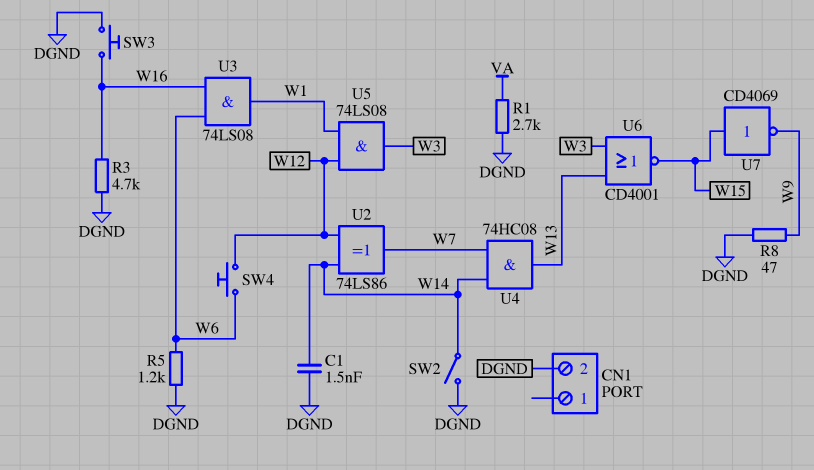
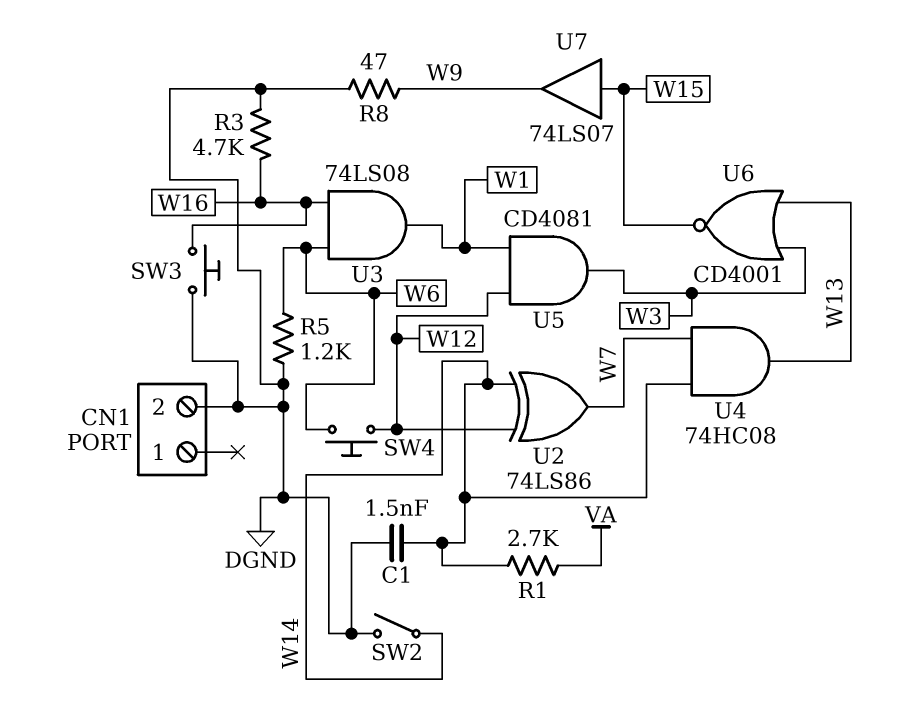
R1: 2.7k (DGND, VA) -> 2.7k (VA, W14)
U5: AND 74LS08 (in W1, in W12, out W3) -> AND CD4081 (in W1, in W12, out W3)
U7: NOT CD4069 (in W15, out W9) -> buffer 74LS07 (in W15, out W9)

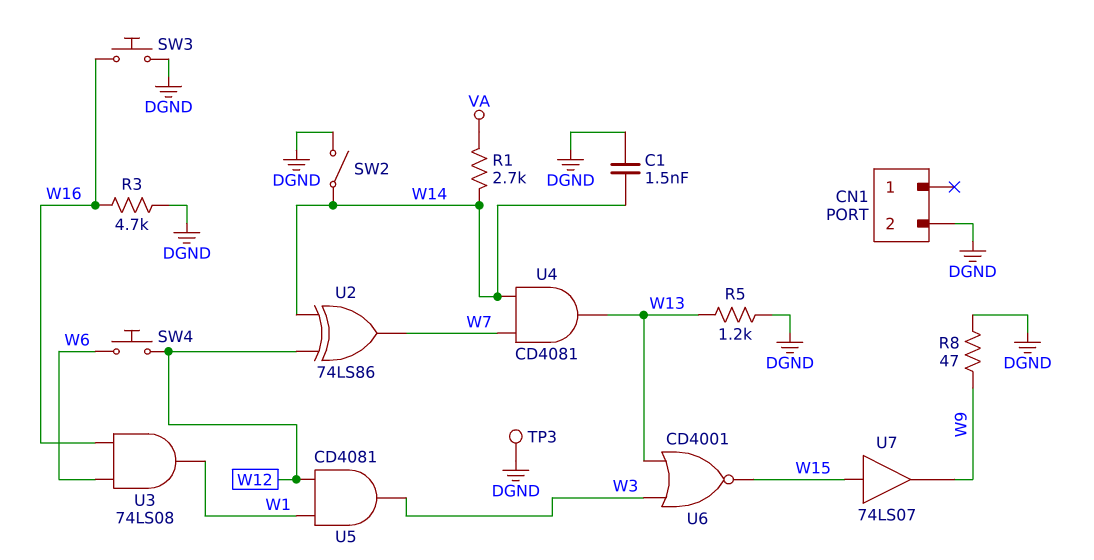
R5: 1.2k (DGND, W6) -> 1.2k (DGND, W13)
TP3: none -> test point (DGND)
U4: AND 74HC08 (in W7, in W14, out W13) -> AND CD4081 (in W7, in W14, out W13)

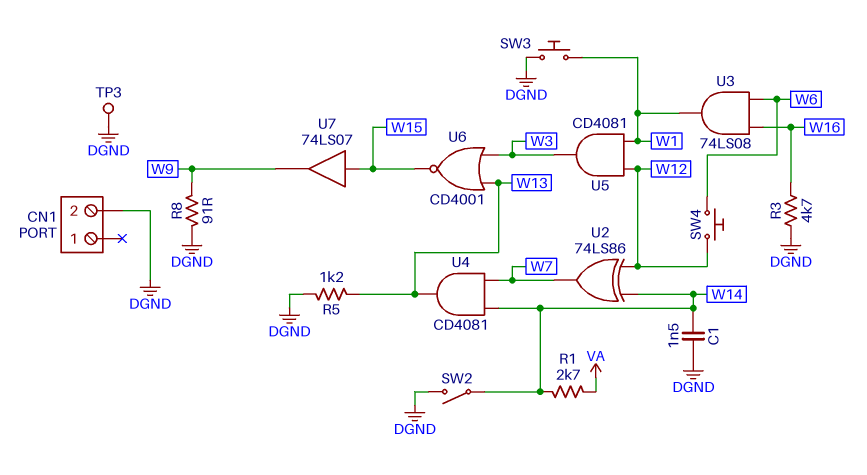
R8: 47 (DGND, W9) -> 91 (DGND, W9)
SW3: button (DGND, W16) -> button (DGND, W1)

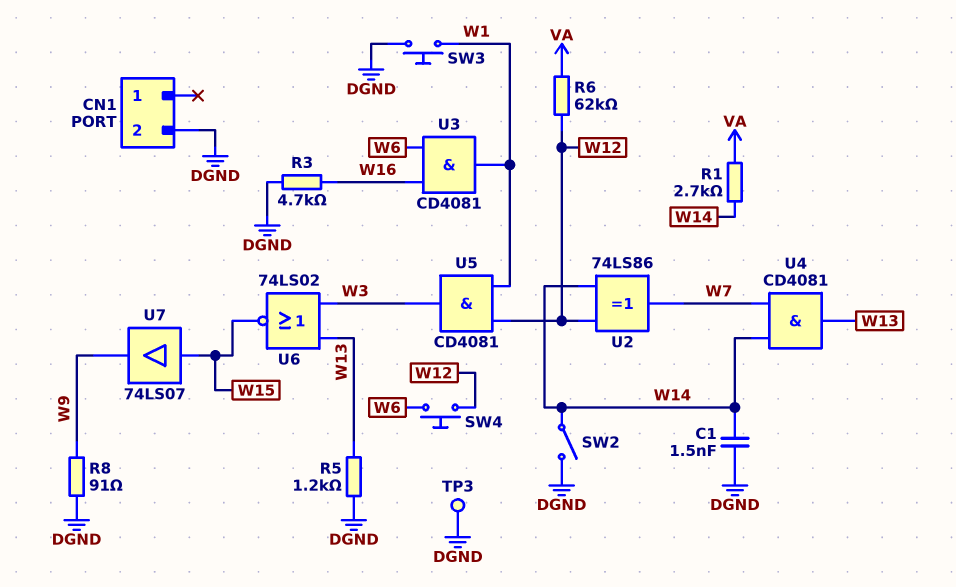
R6: none -> 62k (VA, W12)
U3: AND 74LS08 (in W6, in W16, out W1) -> AND CD4081 (in W6, in W16, out W1)
U6: NOR CD4001 (in W3, in W13, out W15) -> NOR 74LS02 (in W3, in W13, out W15)

